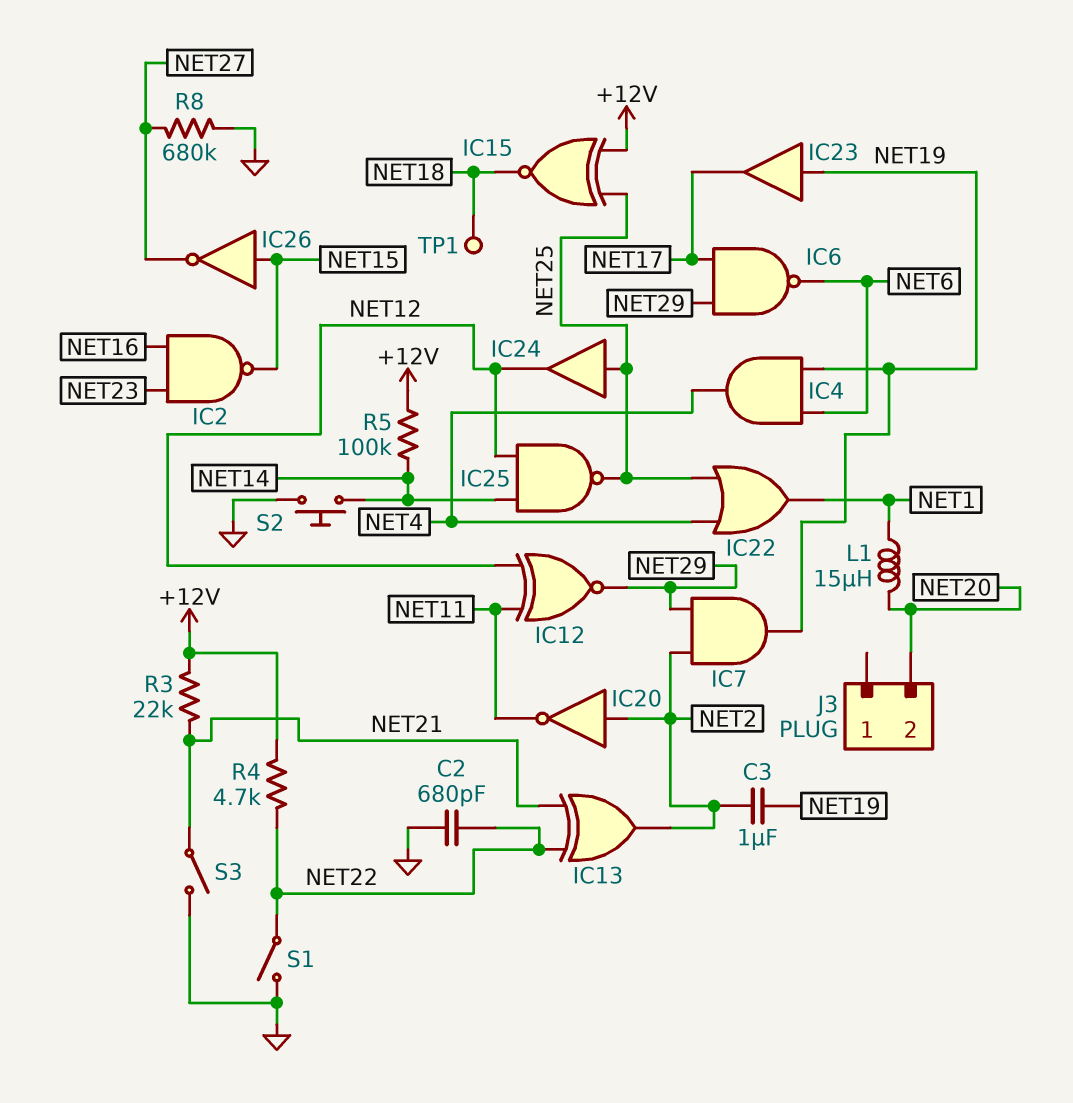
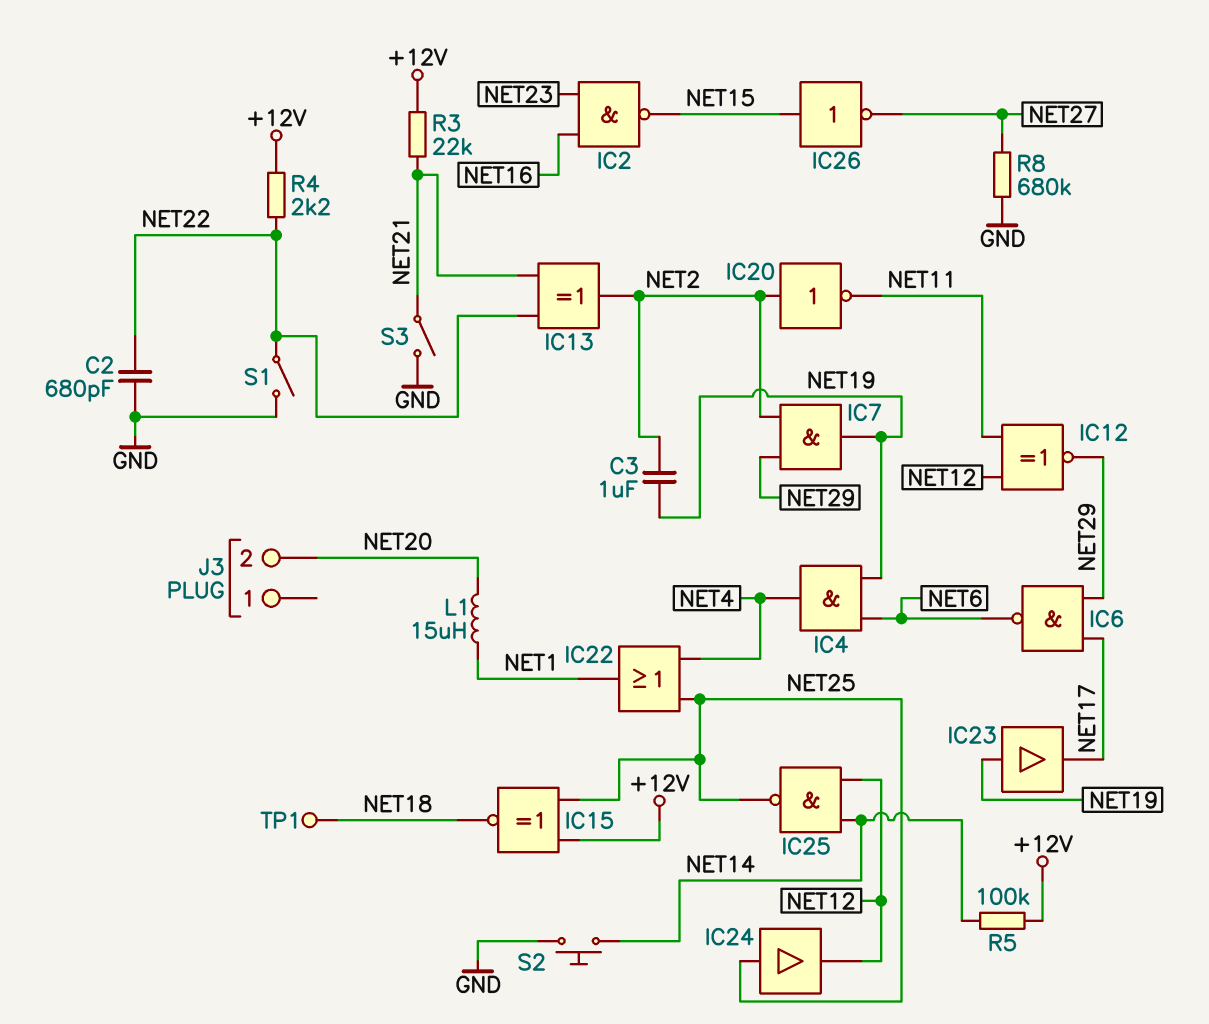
R4: 4.7k (+12V, NET22) -> 2.2k (+12V, NET22)

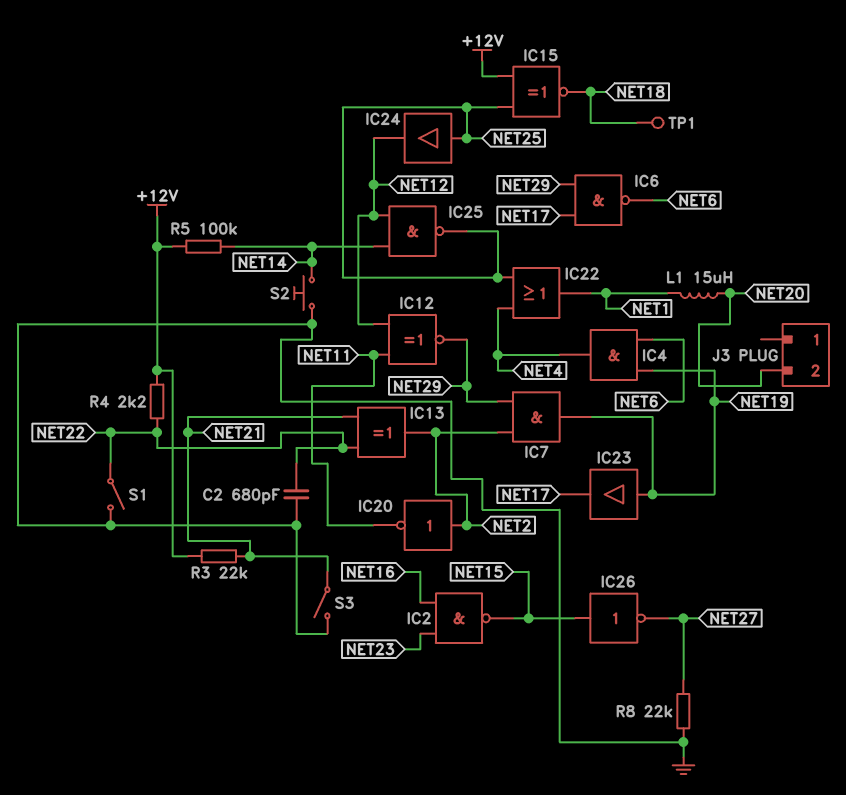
C3: 1uF (NET2, NET19) -> none
R8: 680k (GND, NET27) -> 22k (GND, NET27)

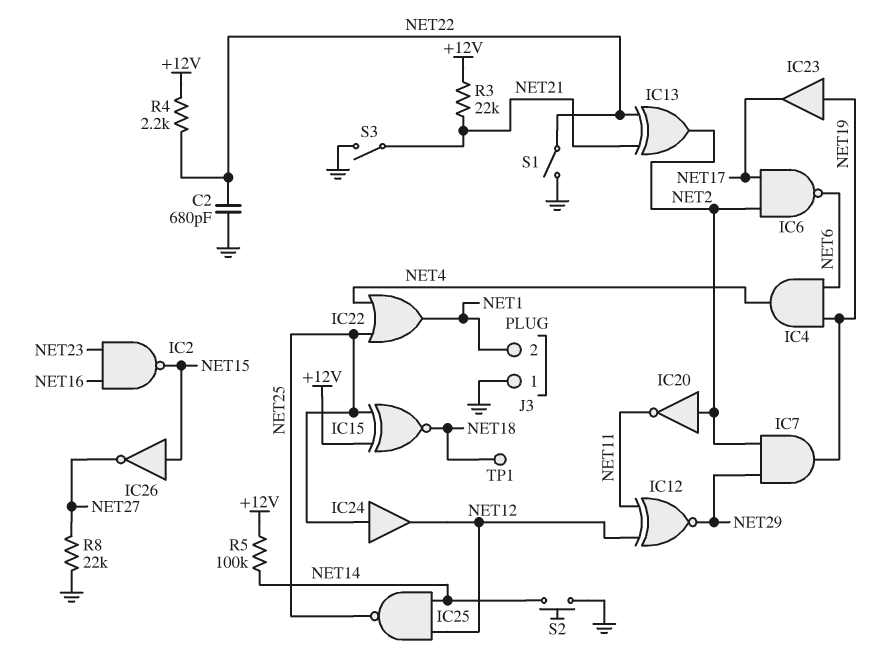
IC6: NAND (in NET17, in NET29, out NET6) -> NAND (in NET2, in NET17, out NET6)
J3 pin 1: none -> GND
J3 pin 2: NET20 -> NET1
L1: 15uH (NET1, NET20) -> none

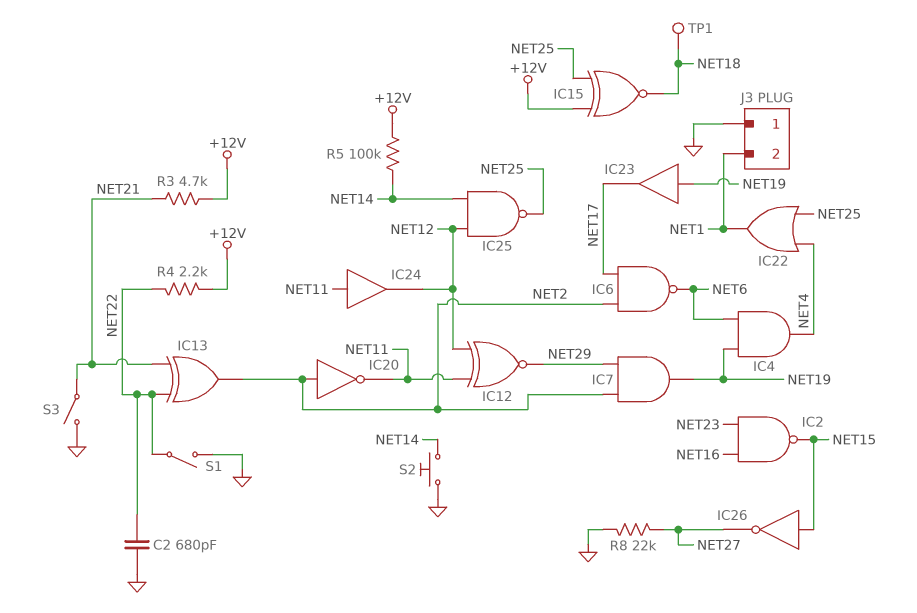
IC24: buffer (in NET25, out NET12) -> buffer (in NET11, out NET12)
R3: 22k (+12V, NET21) -> 4.7k (+12V, NET21)

